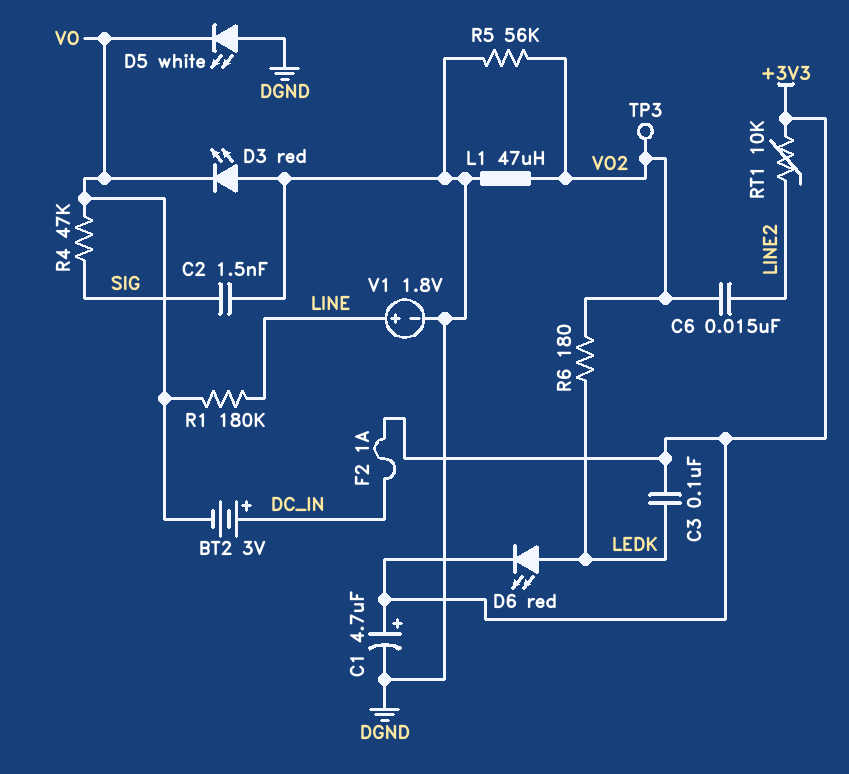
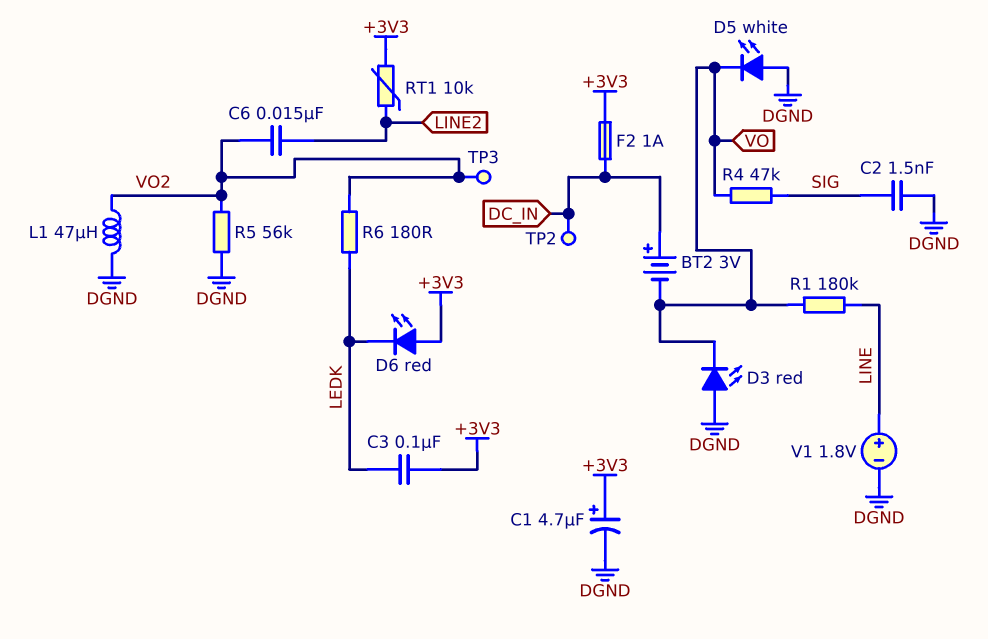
D6: LED red (A LEDK, K +3V3) -> LED red (A +3V3, K LEDK)
TP2: none -> test point (DC_IN)

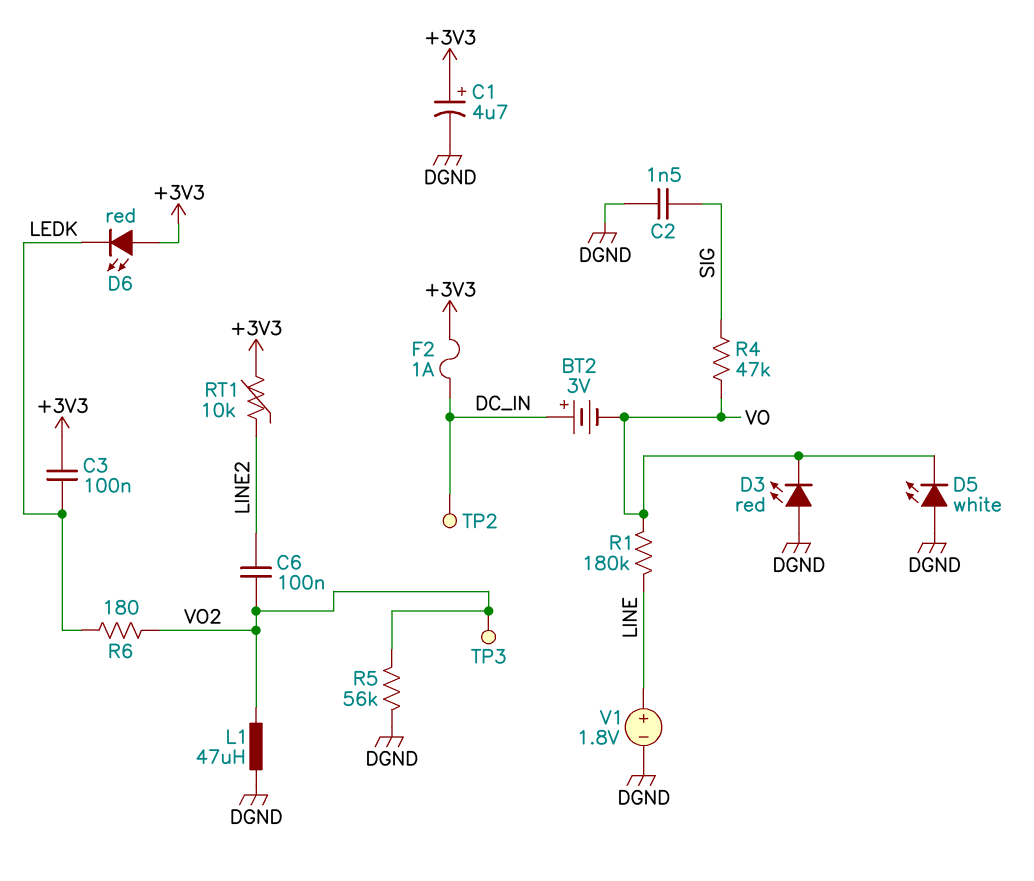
C6: 15nF (LINE2, VO2) -> 100nF (LINE2, VO2)

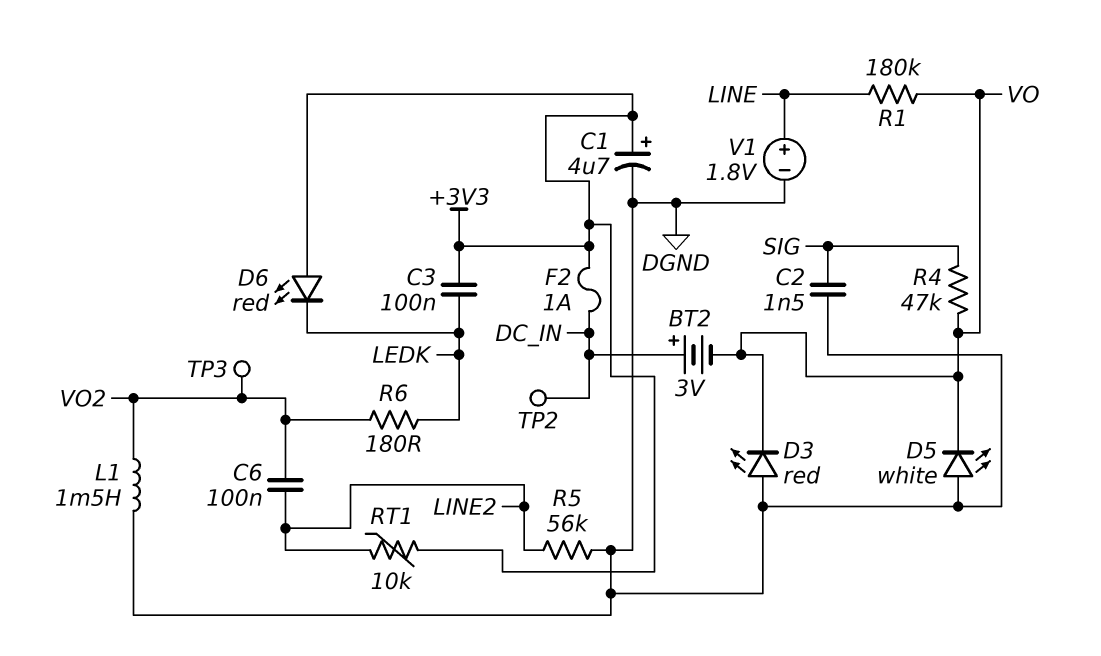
L1: 47uH (DGND, VO2) -> 1.5mH (DGND, VO2)
R5: 56k (DGND, VO2) -> 56k (DGND, LINE2)

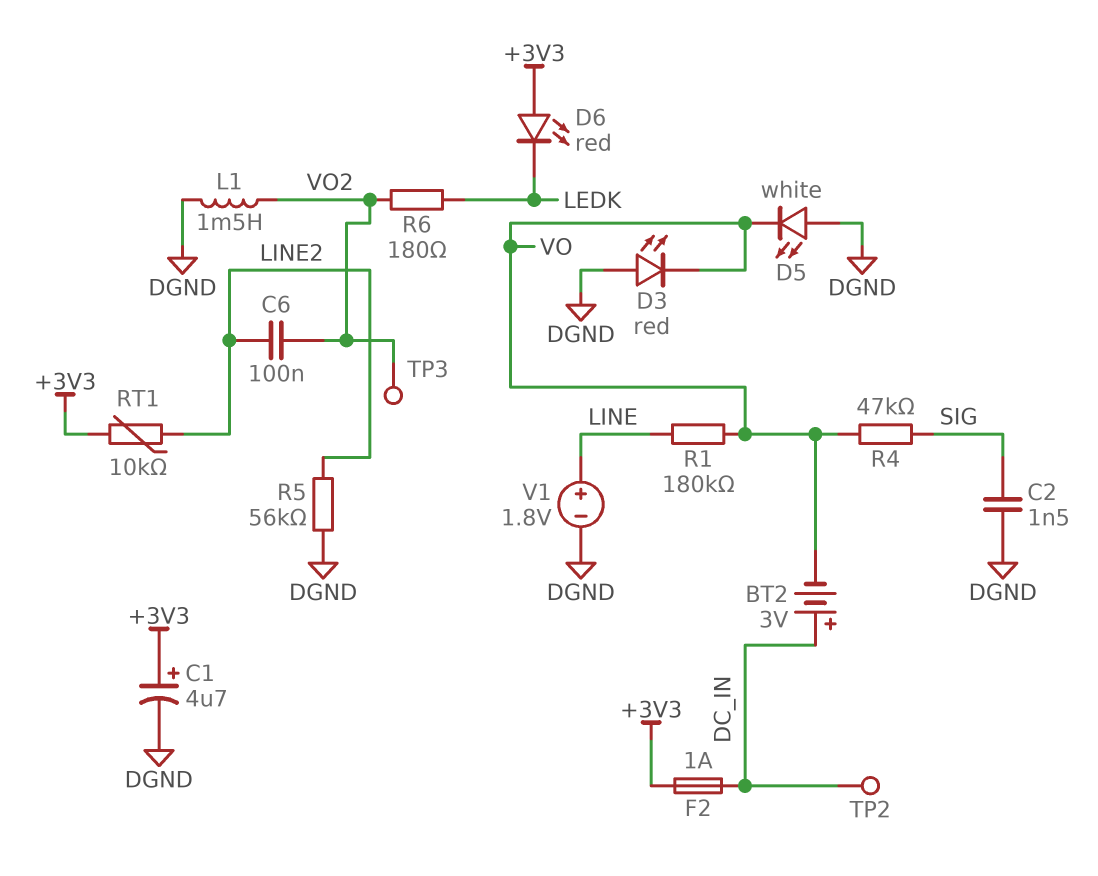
C3: 100nF (+3V3, LEDK) -> none

